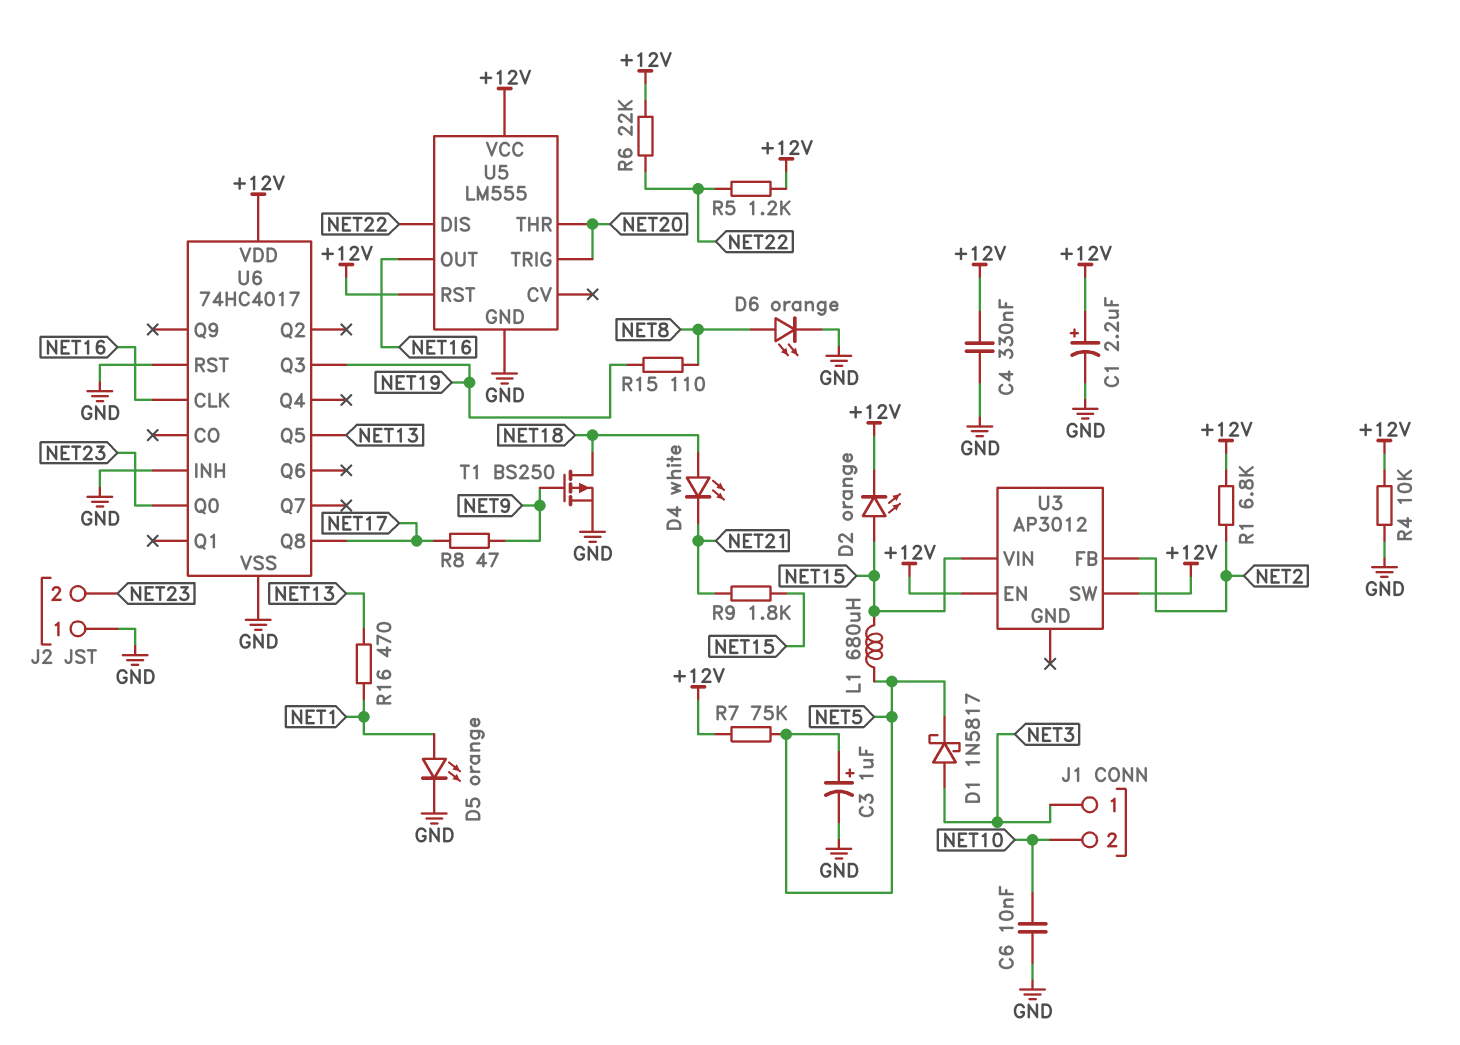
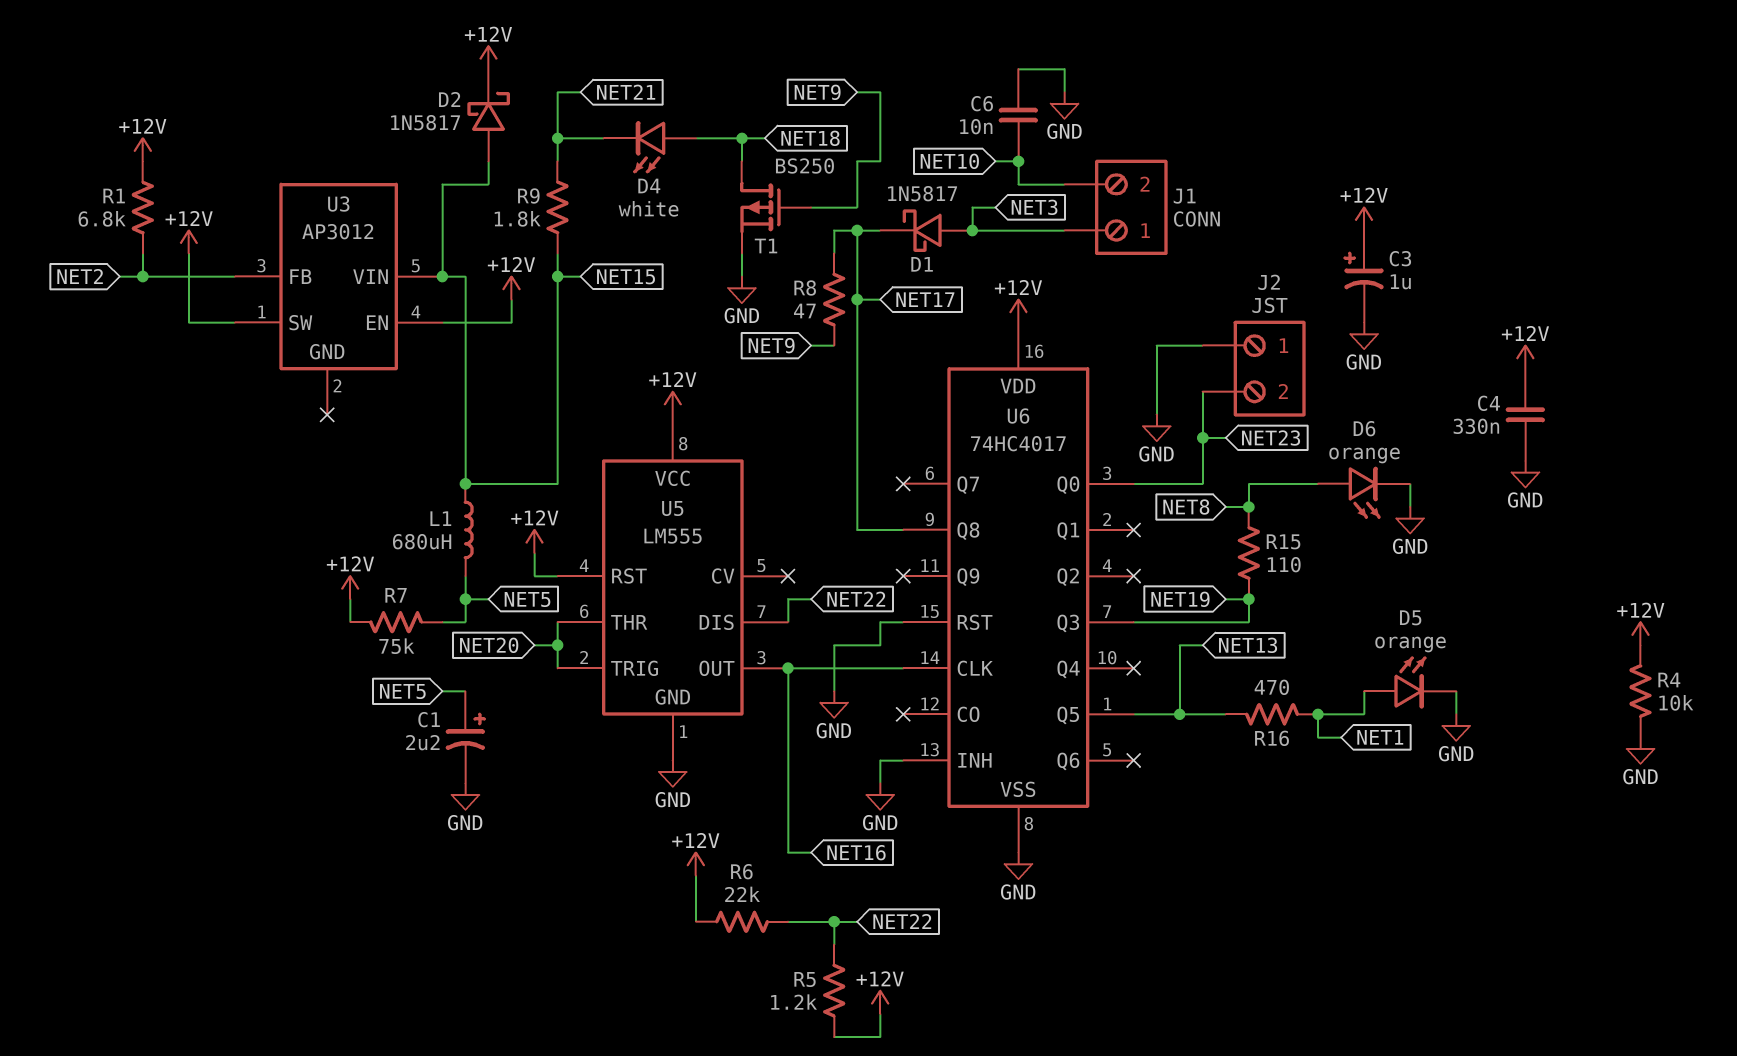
C1: 2.2uF (plus +12V, minus GND) -> 2.2uF (plus NET5, minus GND)
C3: 1uF (plus NET5, minus GND) -> 1uF (plus +12V, minus GND)
D1: schottky 1N5817 (A NET3, K NET5) -> schottky 1N5817 (A NET3, K NET17)
D2: LED orange (A NET15, K +12V) -> schottky 1N5817 (A NET15, K +12V)

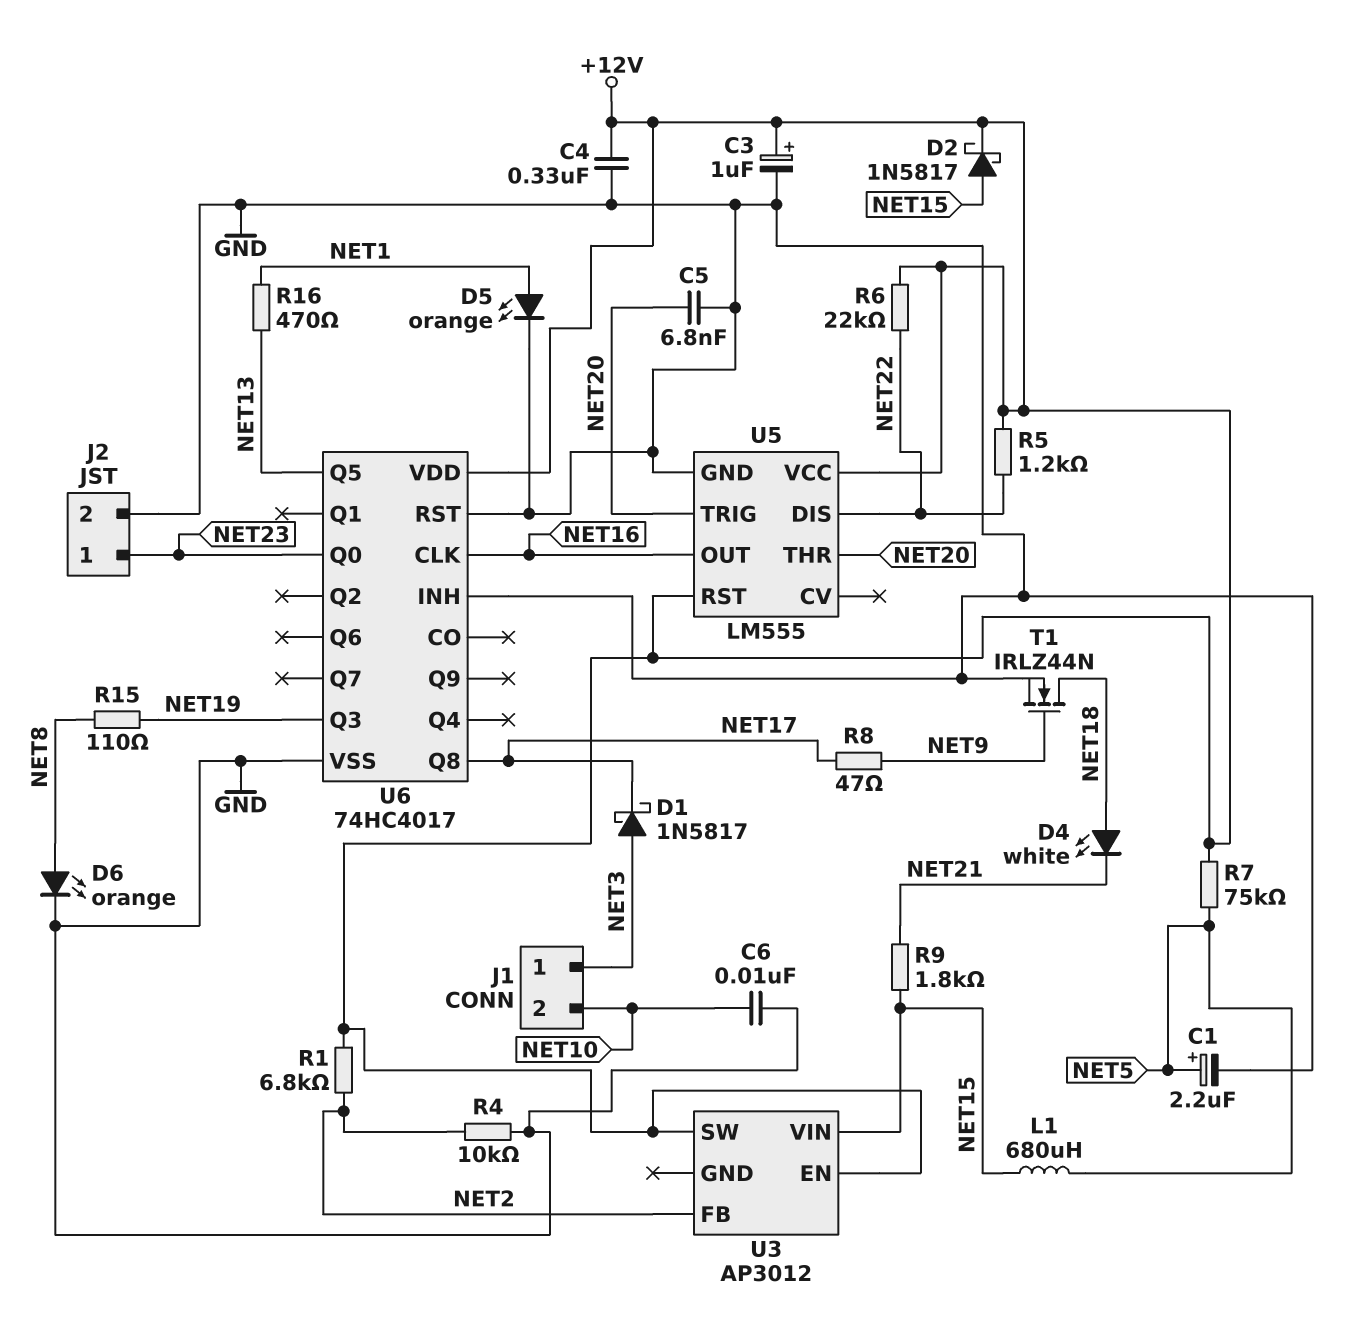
C5: none -> 6.8nF (GND, NET20)
J2 pin 1: GND -> NET23
J2 pin 2: NET23 -> GND
R4: 10k (+12V, GND) -> 10k (GND, NET2)
T1: PMOS BS250 (G NET9, D NET18, S GND) -> NMOS IRLZ44N (G NET9, D NET18, S GND)

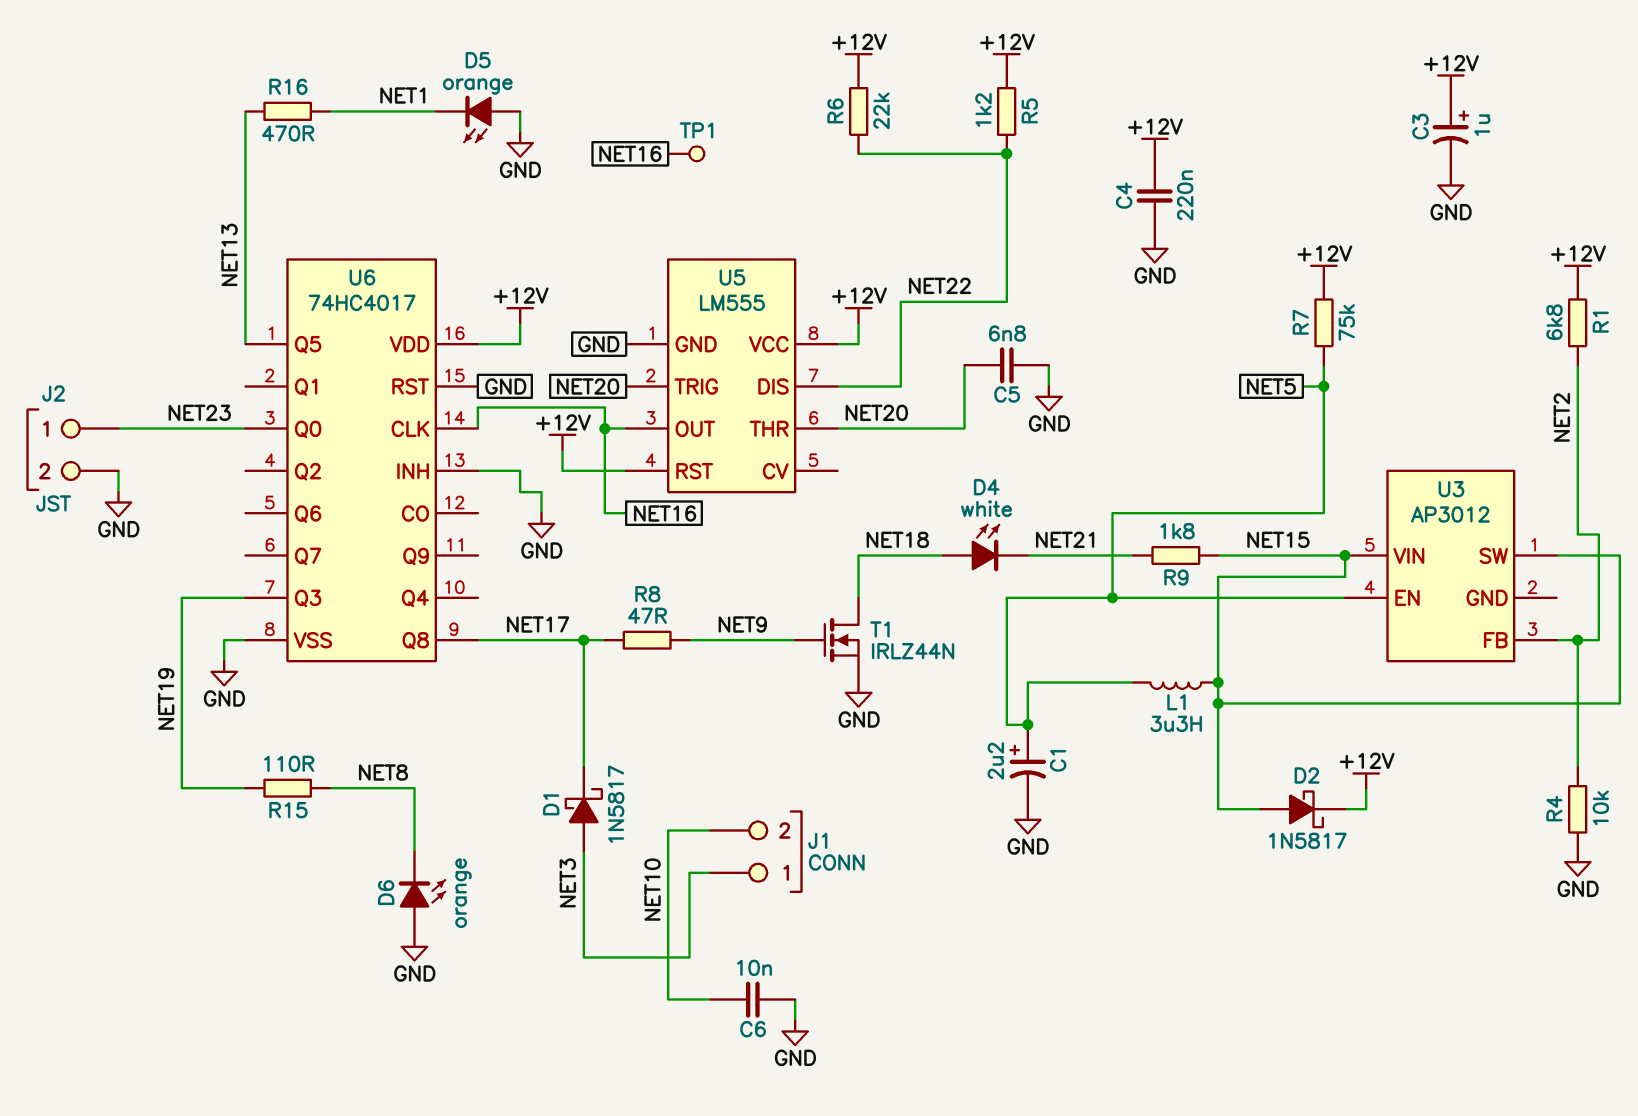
C4: 330nF (+12V, GND) -> 220nF (+12V, GND)
D5: LED orange (A NET1, K GND) -> LED orange (A GND, K NET1)
D6: LED orange (A NET8, K GND) -> LED orange (A GND, K NET8)
L1: 680uH (NET5, NET15) -> 3.3uH (NET5, NET15)
TP1: none -> test point (NET16)
U3 pin EN: +12V -> NET5
U3 pin SW: +12V -> NET15

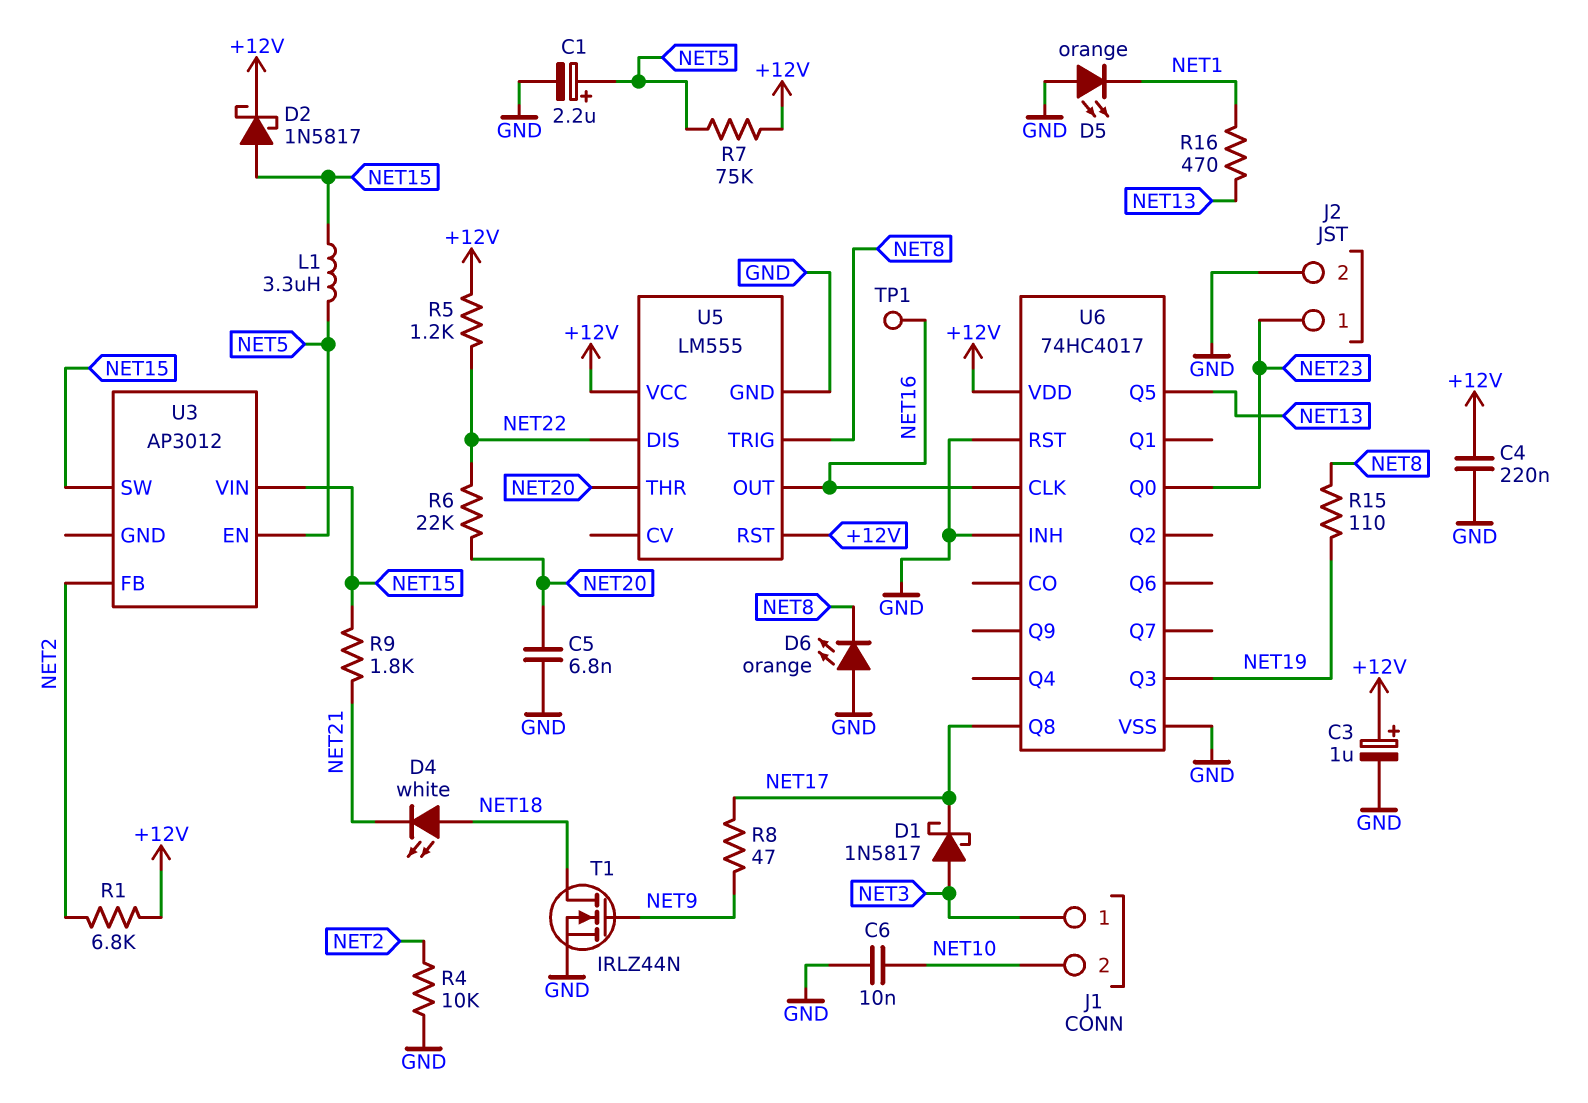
R6: 22k (+12V, NET22) -> 22k (NET20, NET22)
U5 pin TRIG: NET20 -> NET8

